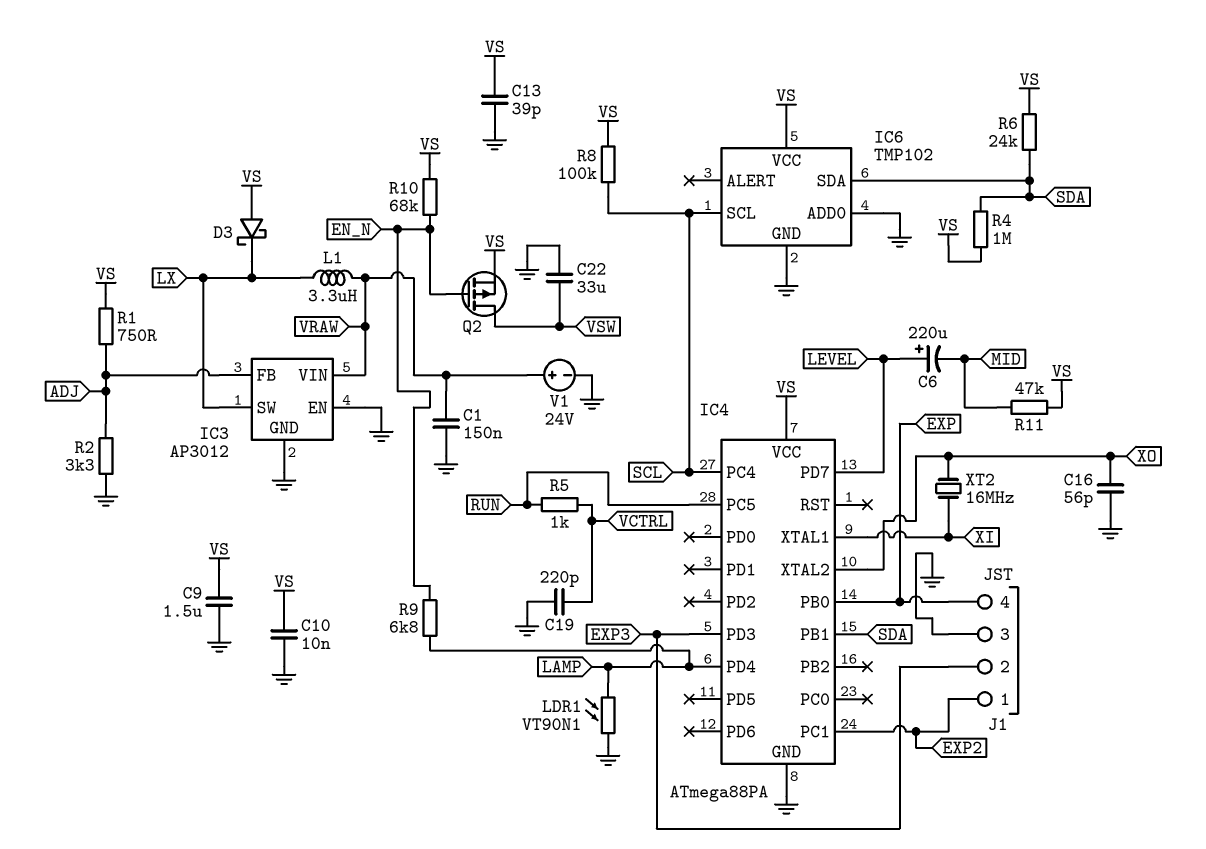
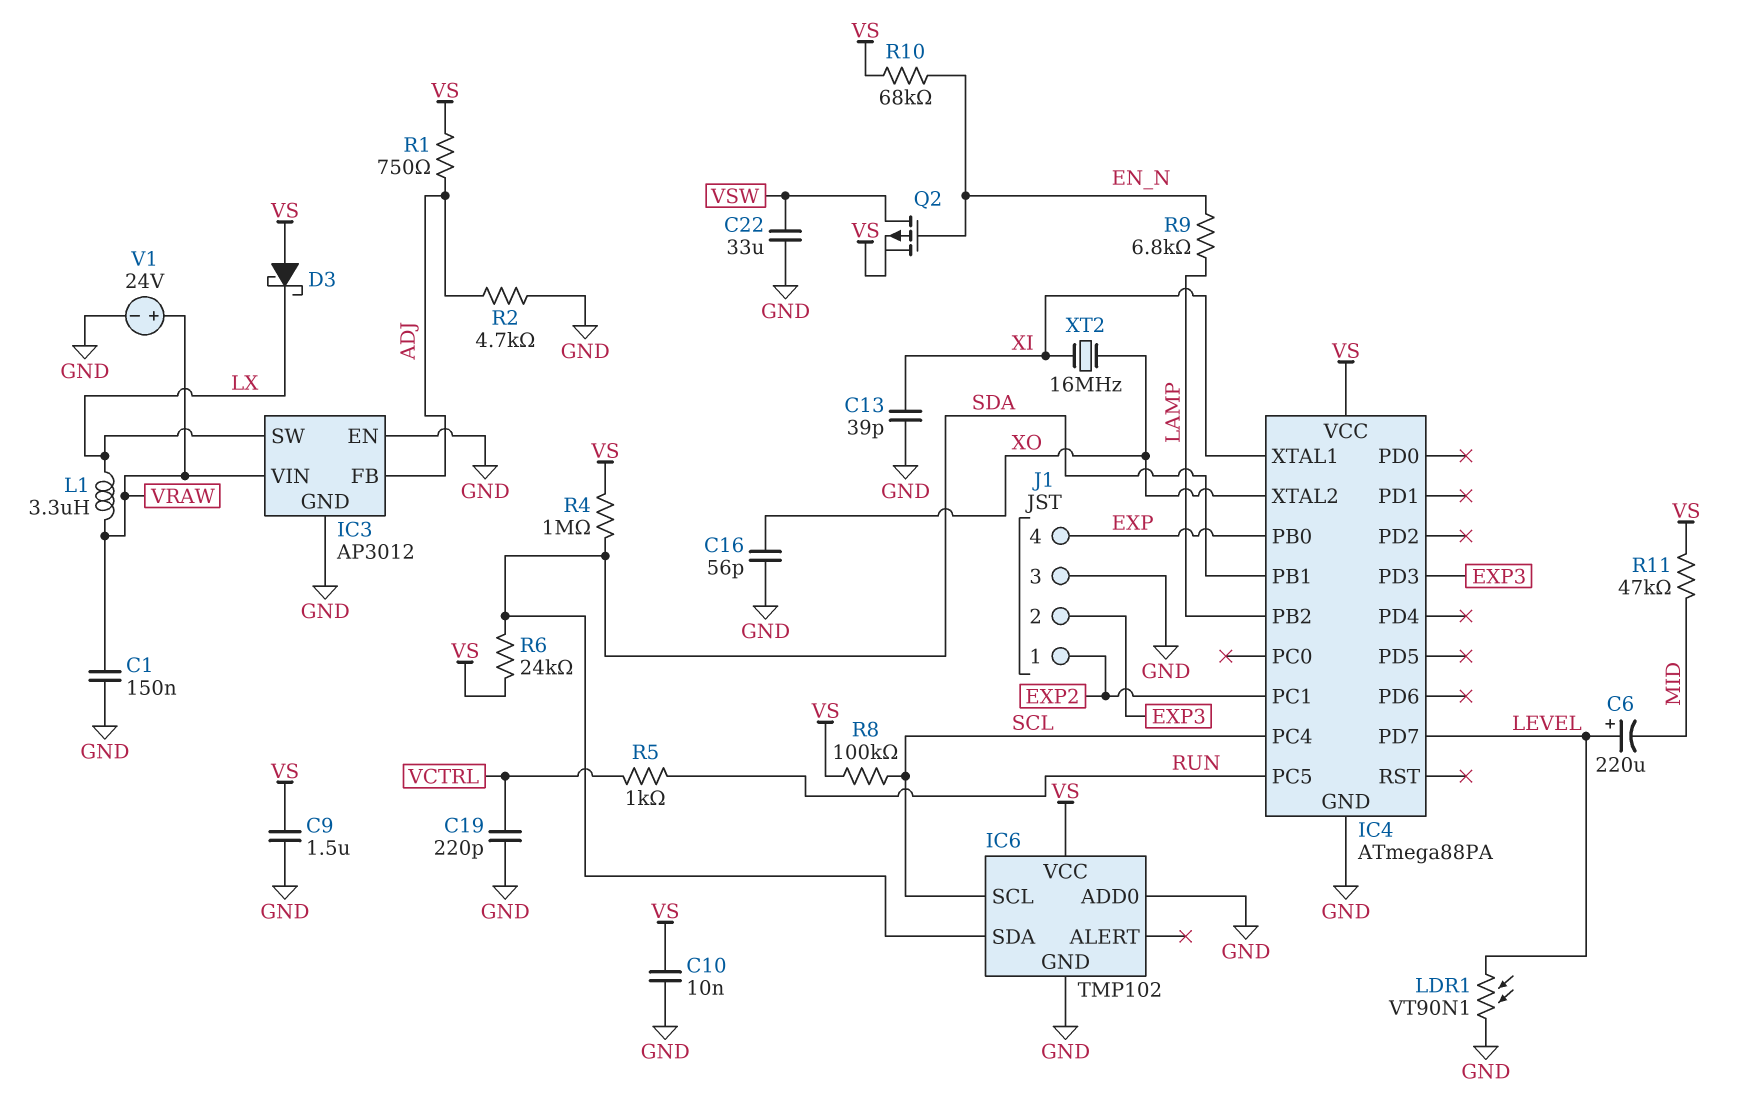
C13: 39pF (GND, VS) -> 39pF (GND, XI)
IC4 pin PB2: none -> LAMP
IC4 pin PD4: LAMP -> none
LDR1: VT90N1 (GND, LAMP) -> VT90N1 (GND, LEVEL)
R2: 3.3k (ADJ, GND) -> 4.7k (ADJ, GND)

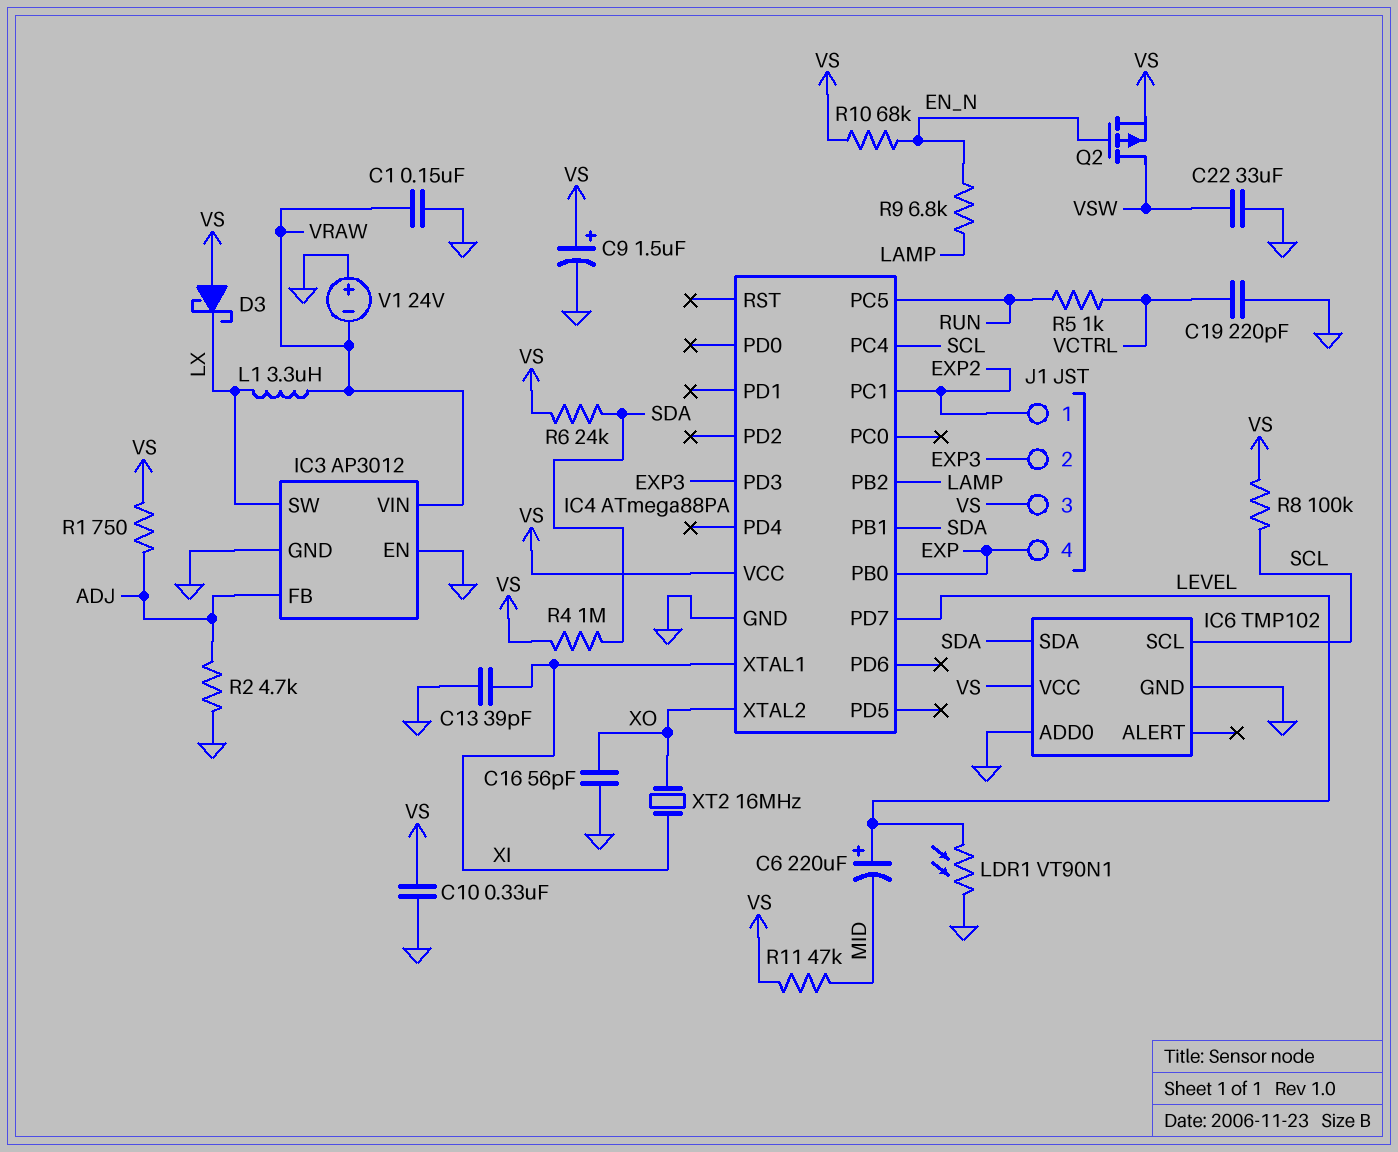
C9: 1.5uF (GND, VS) -> 1.5uF (plus VS, minus GND)
C10: 10nF (GND, VS) -> 330nF (GND, VS)
J1 pin 3: GND -> VS
V1: 24V (plus VRAW, minus GND) -> 24V (plus GND, minus VRAW)

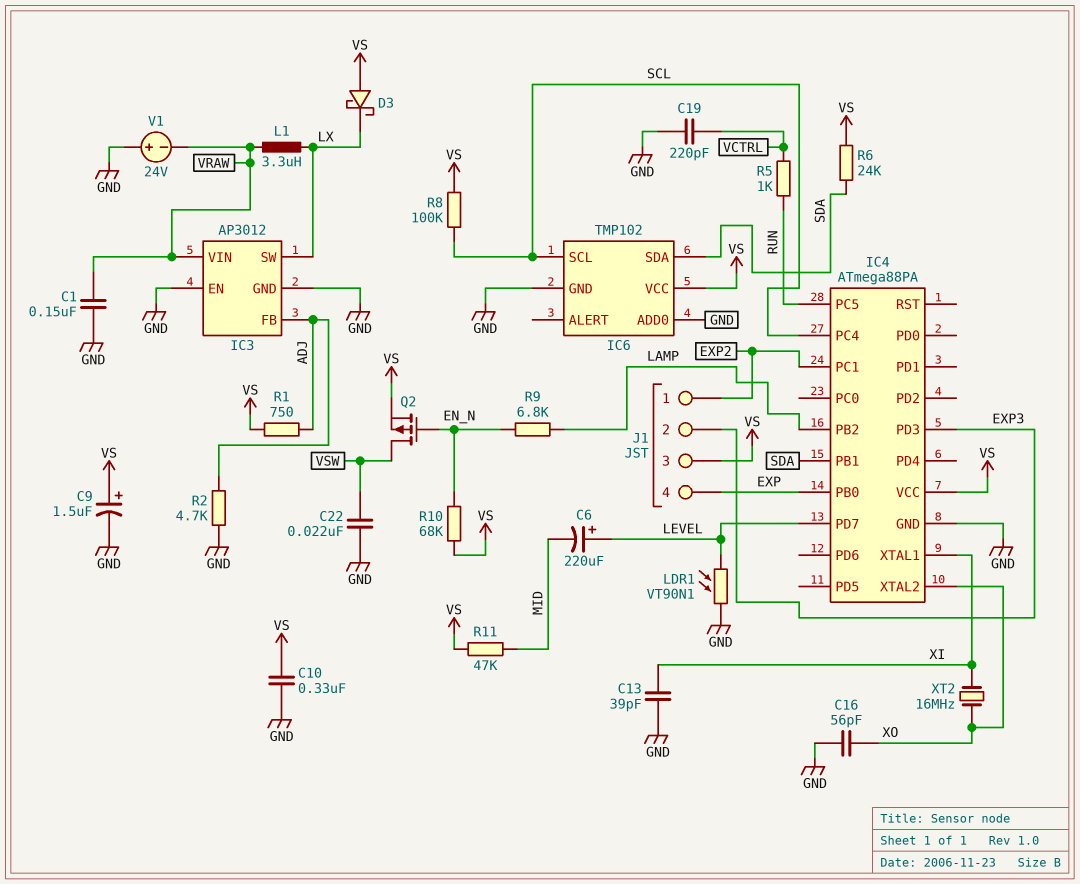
C22: 33uF (GND, VSW) -> 22nF (GND, VSW)
R4: 1M (SDA, VS) -> none

